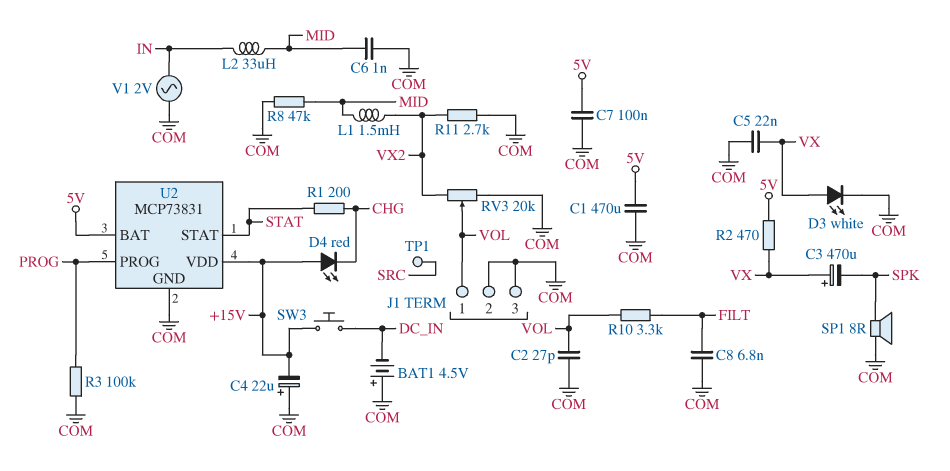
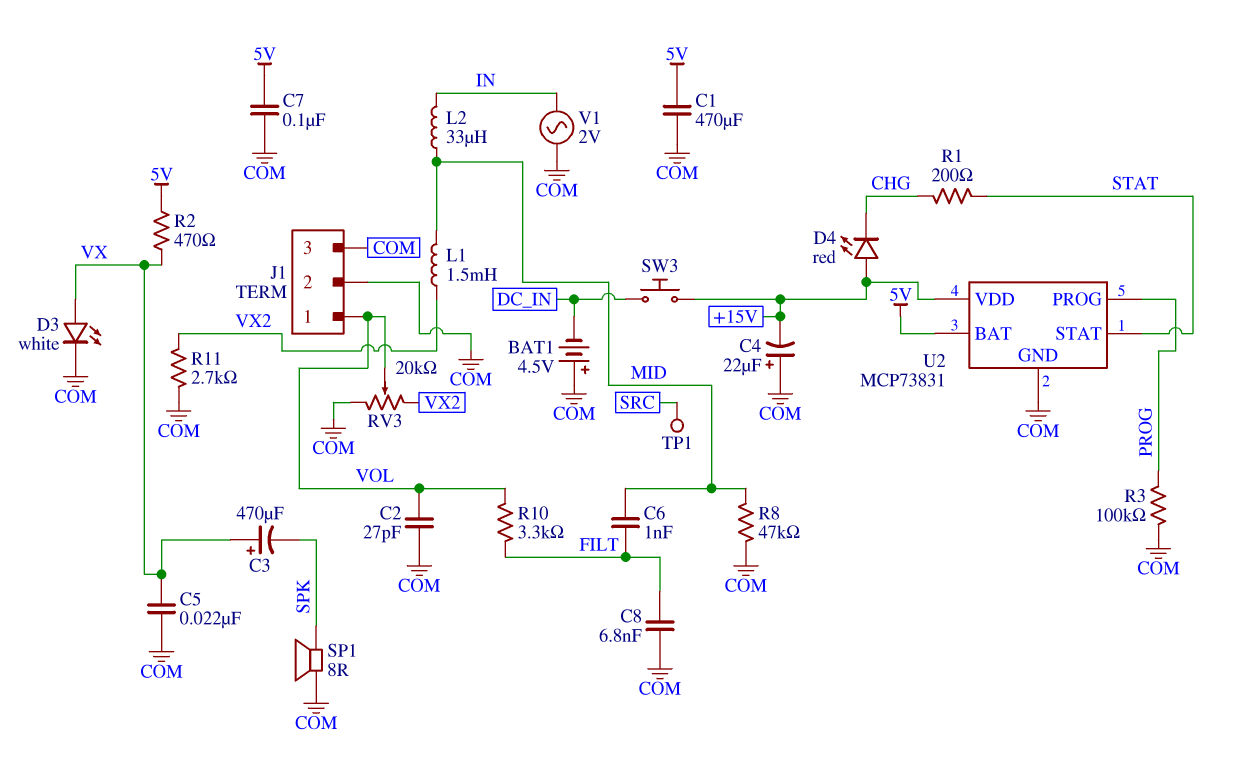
C6: 1nF (COM, MID) -> 1nF (FILT, MID)

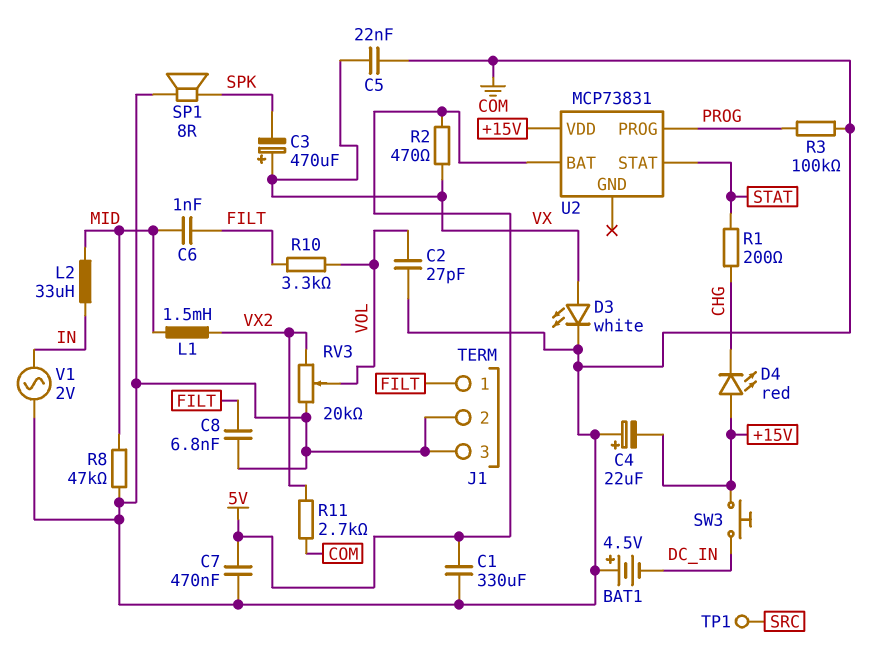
C1: 470uF (5V, COM) -> 330uF (5V, COM)
C7: 100nF (5V, COM) -> 470nF (5V, COM)
J1 pin 1: VOL -> FILT
U2 pin GND: COM -> none

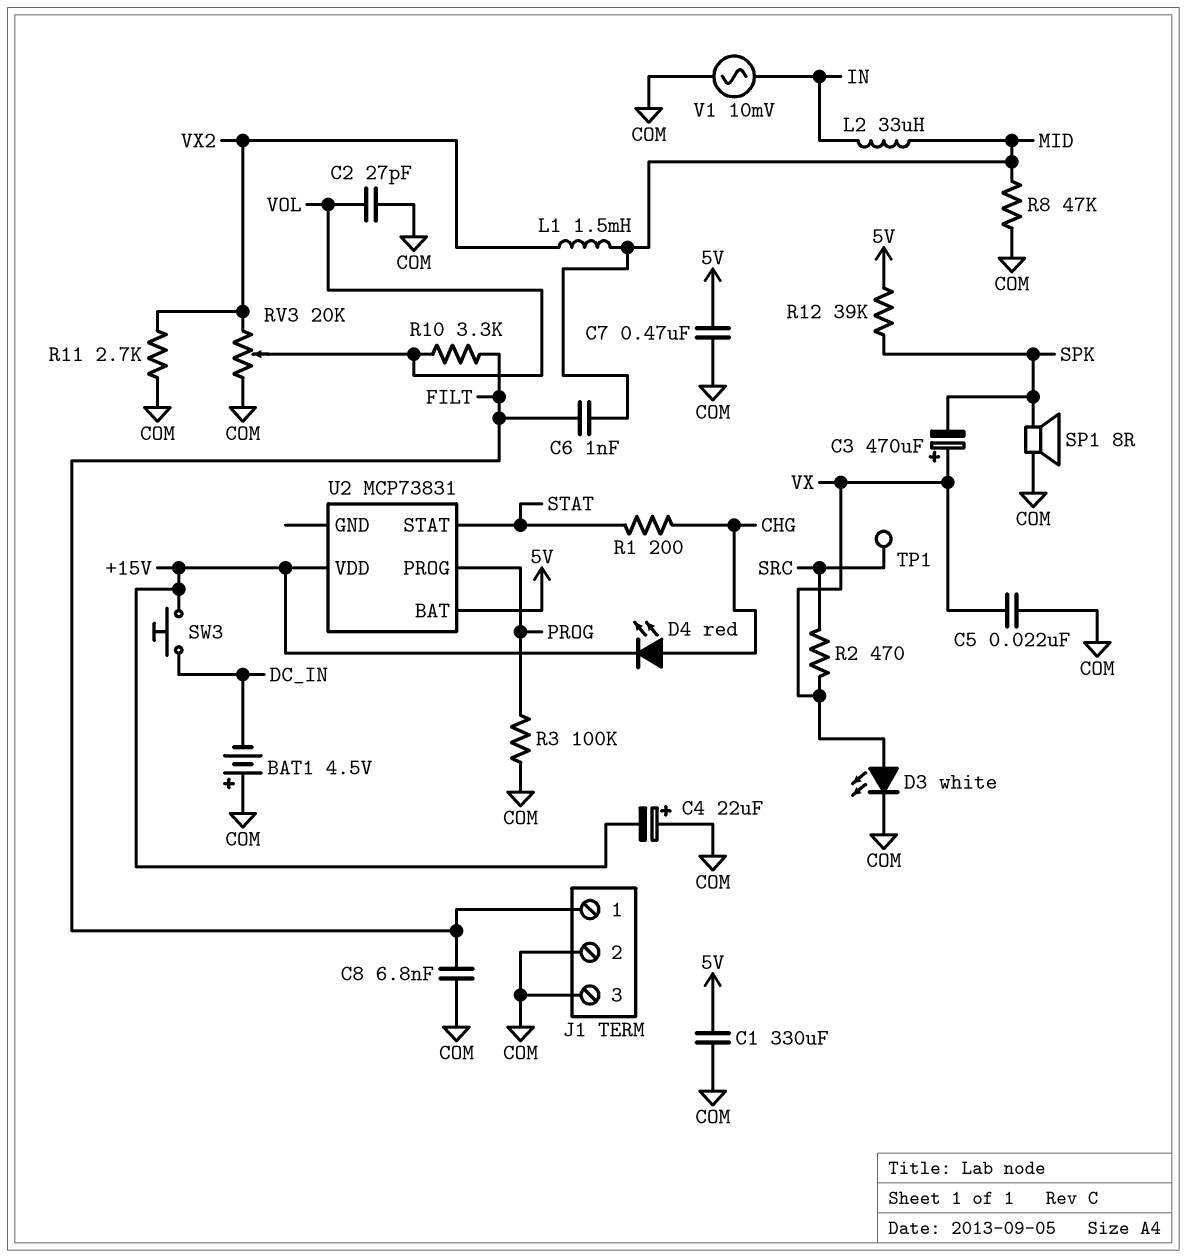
D4: LED red (A +15V, K CHG) -> LED red (A CHG, K +15V)
R2: 470 (5V, VX) -> 470 (SRC, VX)
R12: none -> 39k (5V, SPK)
V1: AC 2V (COM, IN) -> AC 10mV (COM, IN)

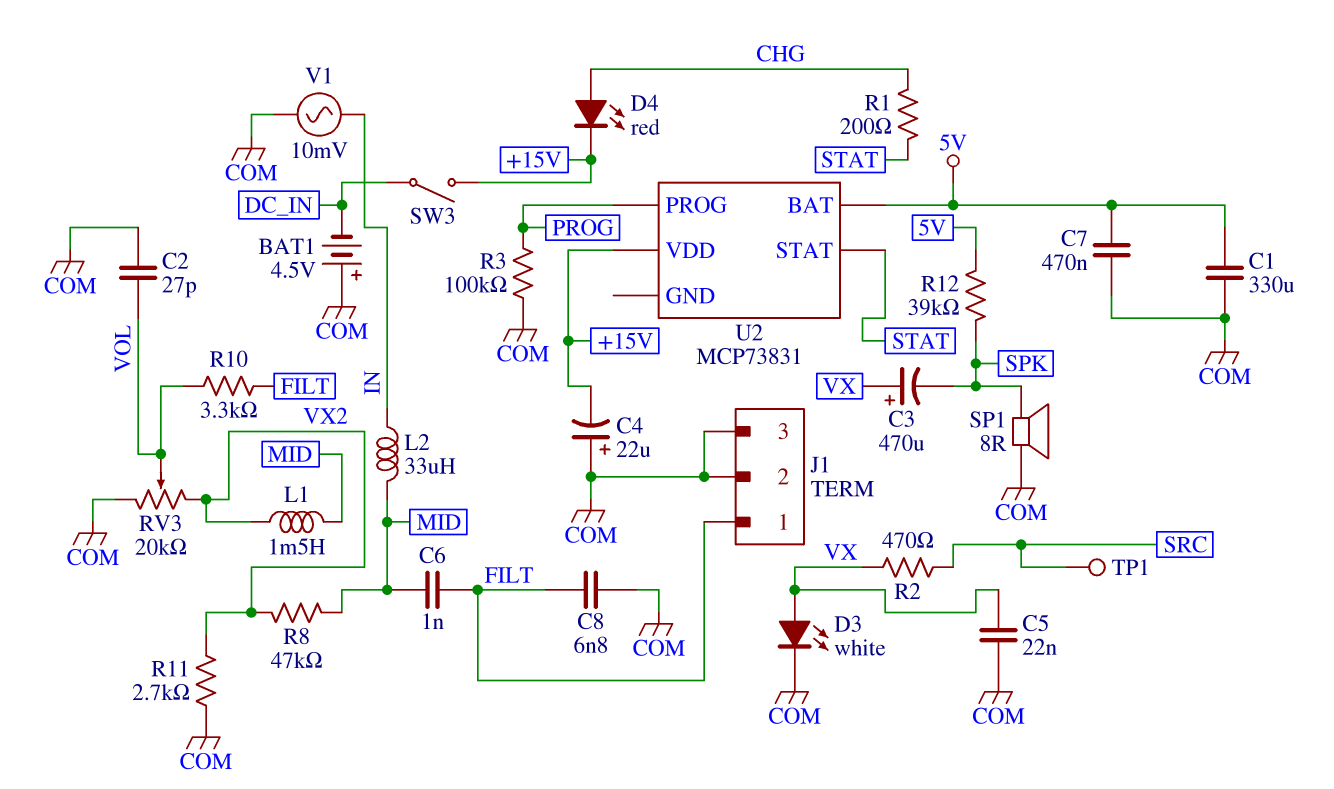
R8: 47k (COM, MID) -> 47k (MID, VX2)
SW3: button (+15V, DC_IN) -> switch (+15V, DC_IN)

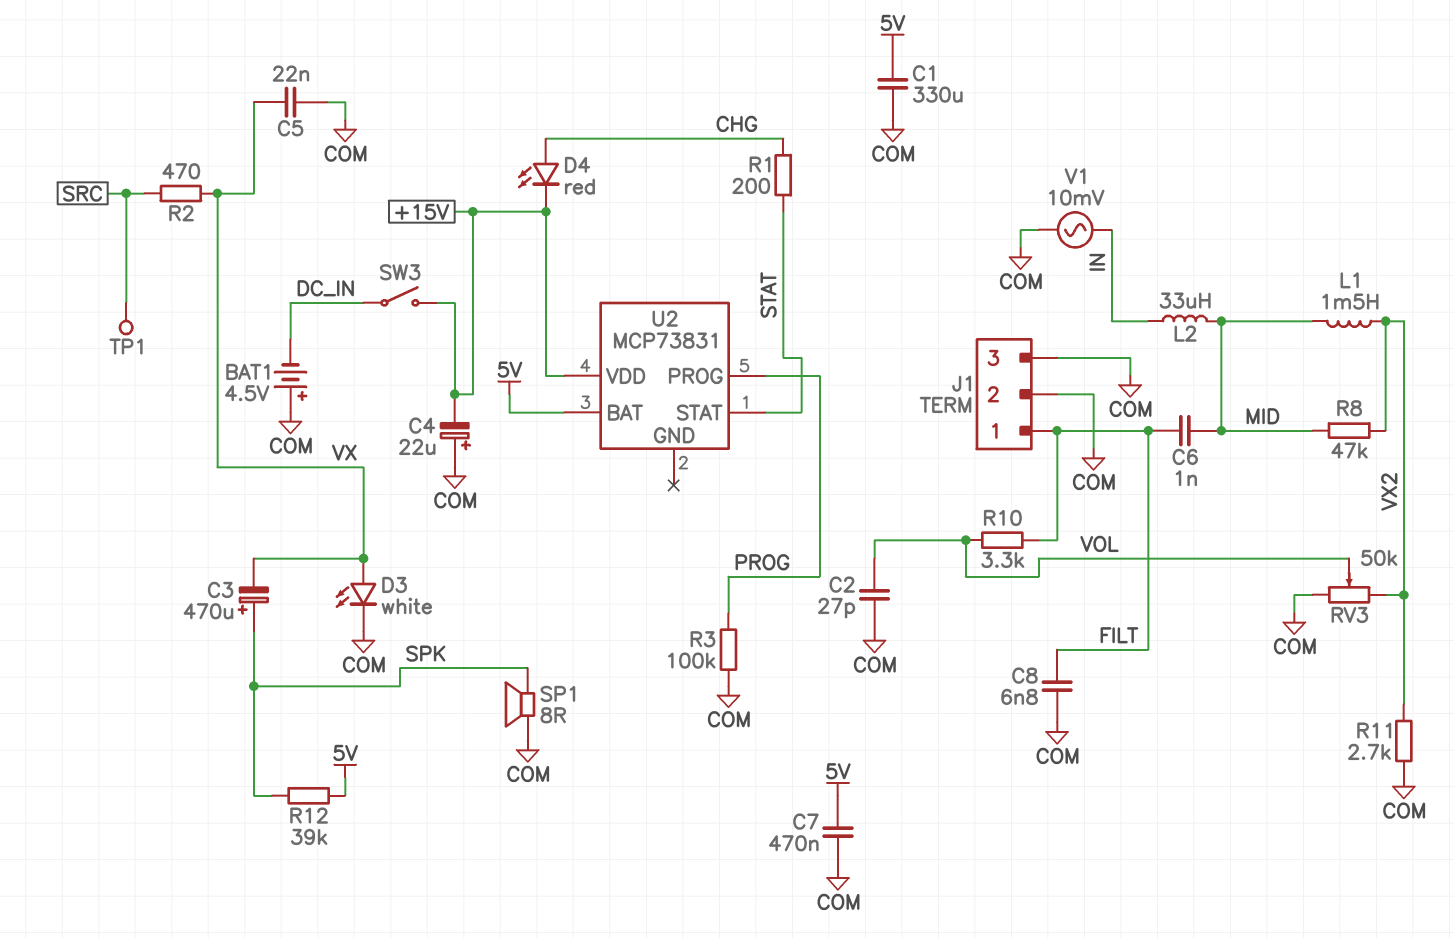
C3: 470uF (plus VX, minus SPK) -> 470uF (plus SPK, minus VX)
RV3: 20k (COM, VX2, wiper VOL) -> 50k (COM, VX2, wiper VOL)

